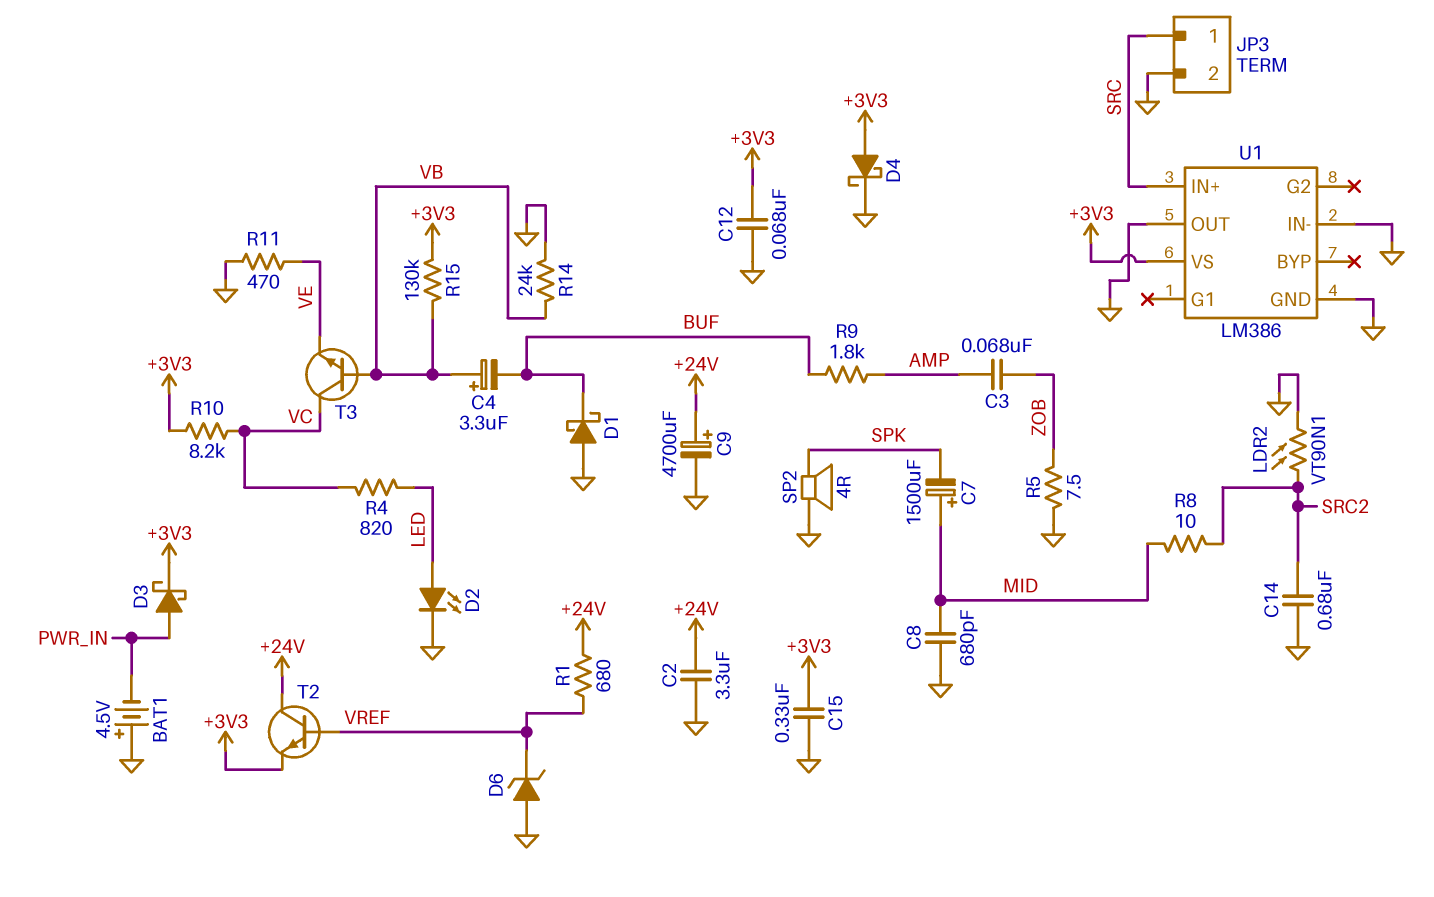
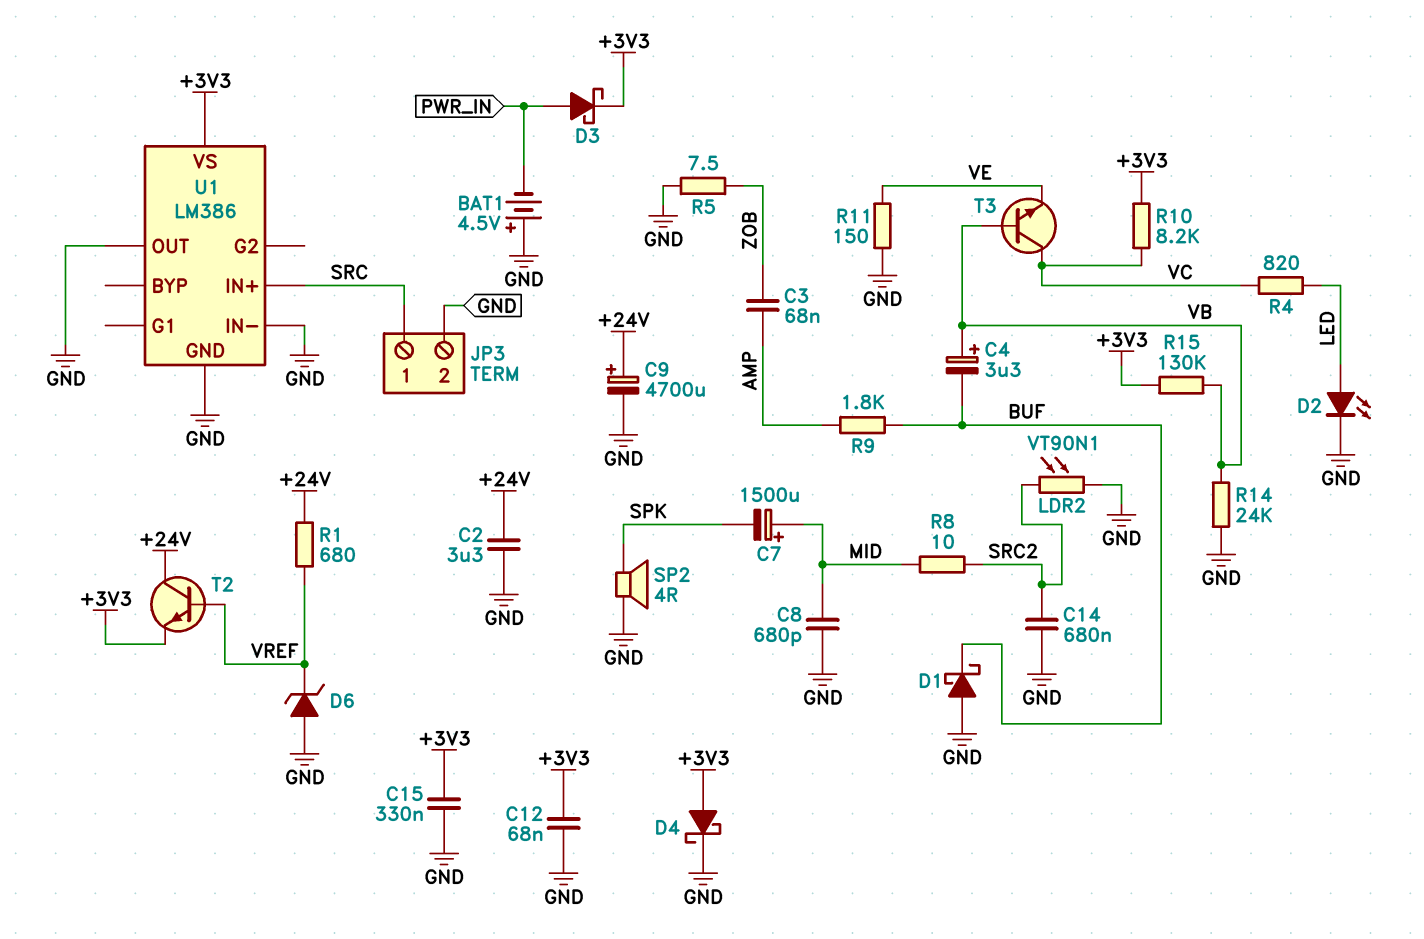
R11: 470 (GND, VE) -> 150 (GND, VE)

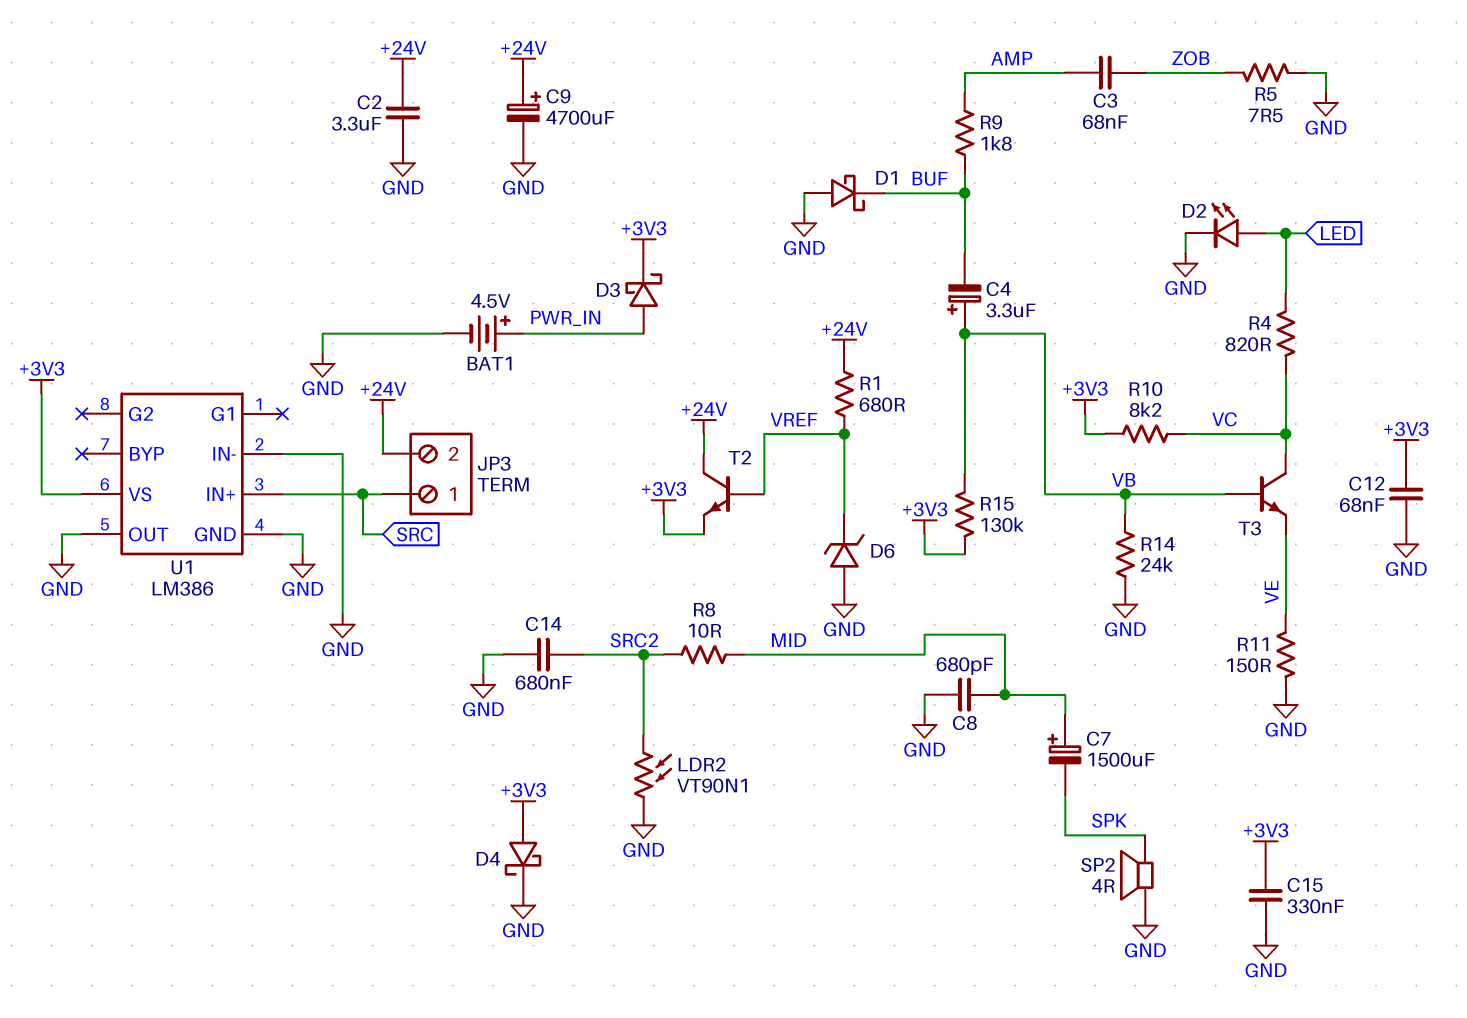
BAT1: 4.5V (plus GND, minus PWR_IN) -> 4.5V (plus PWR_IN, minus GND)
JP3 pin 2: GND -> +24V

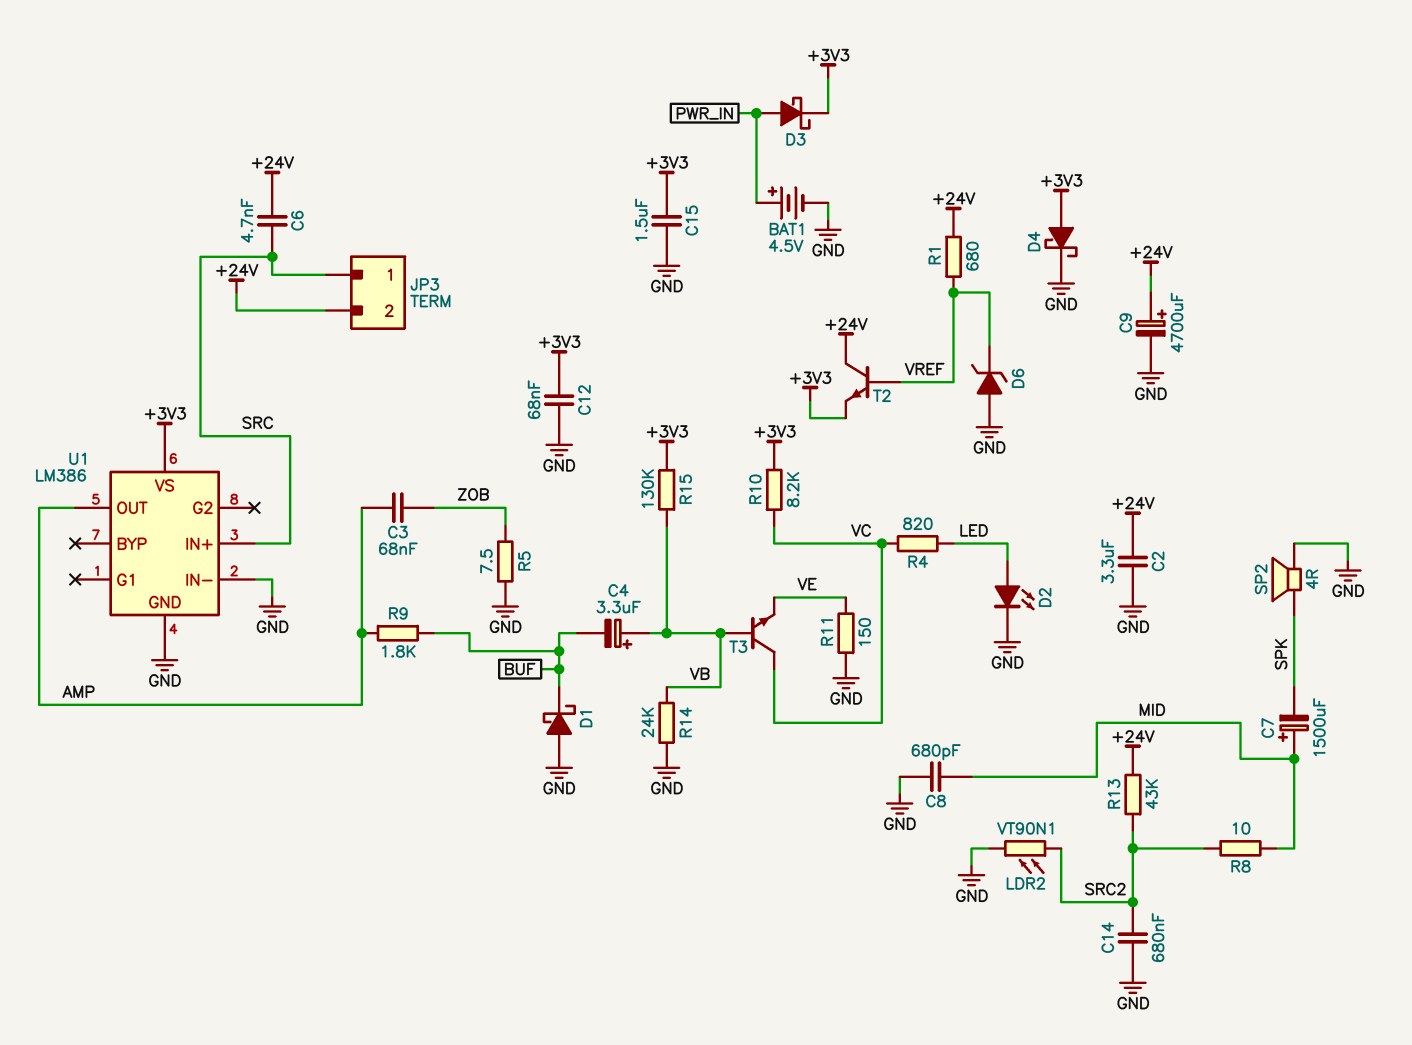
C6: none -> 4.7nF (+24V, SRC)
C15: 330nF (+3V3, GND) -> 1.5uF (+3V3, GND)
R13: none -> 43k (+24V, SRC2)
U1 pin OUT: GND -> AMP

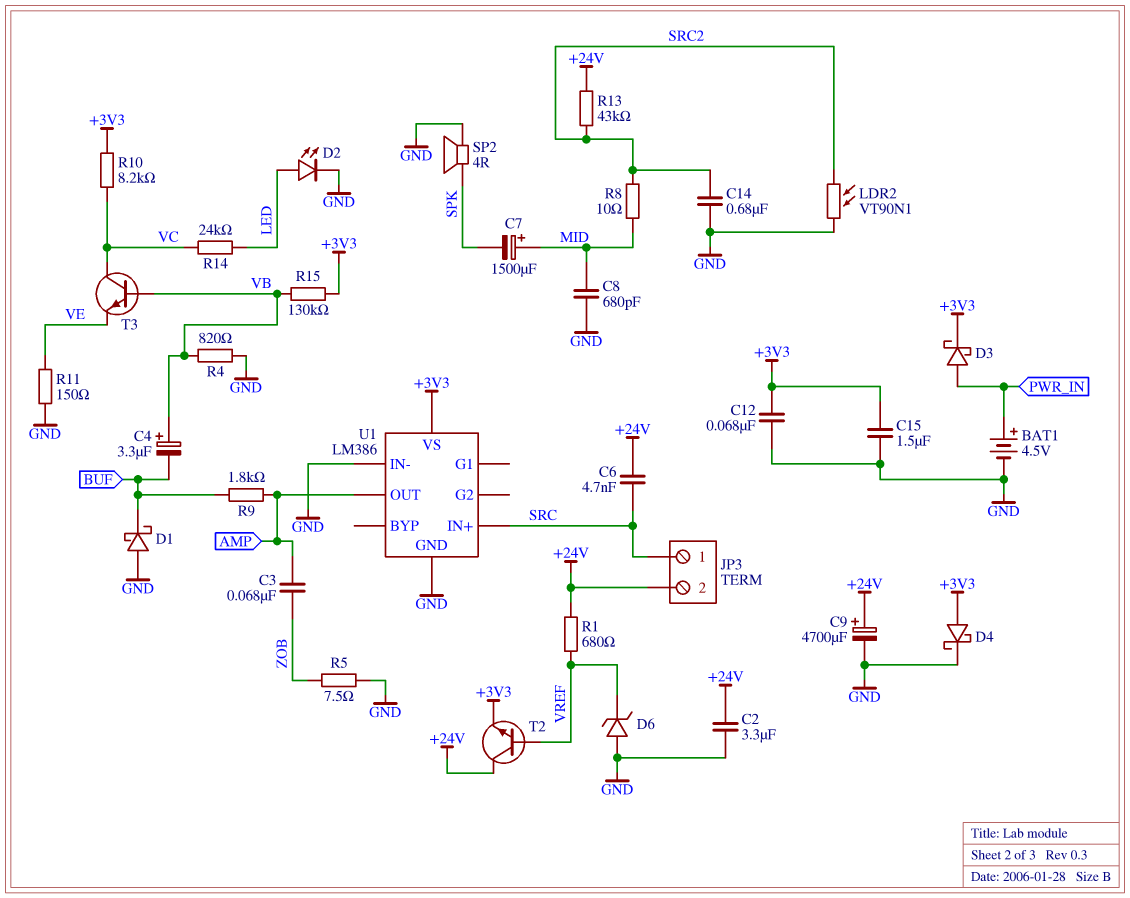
R4: 820 (LED, VC) -> 820 (GND, VB)
R14: 24k (GND, VB) -> 24k (LED, VC)

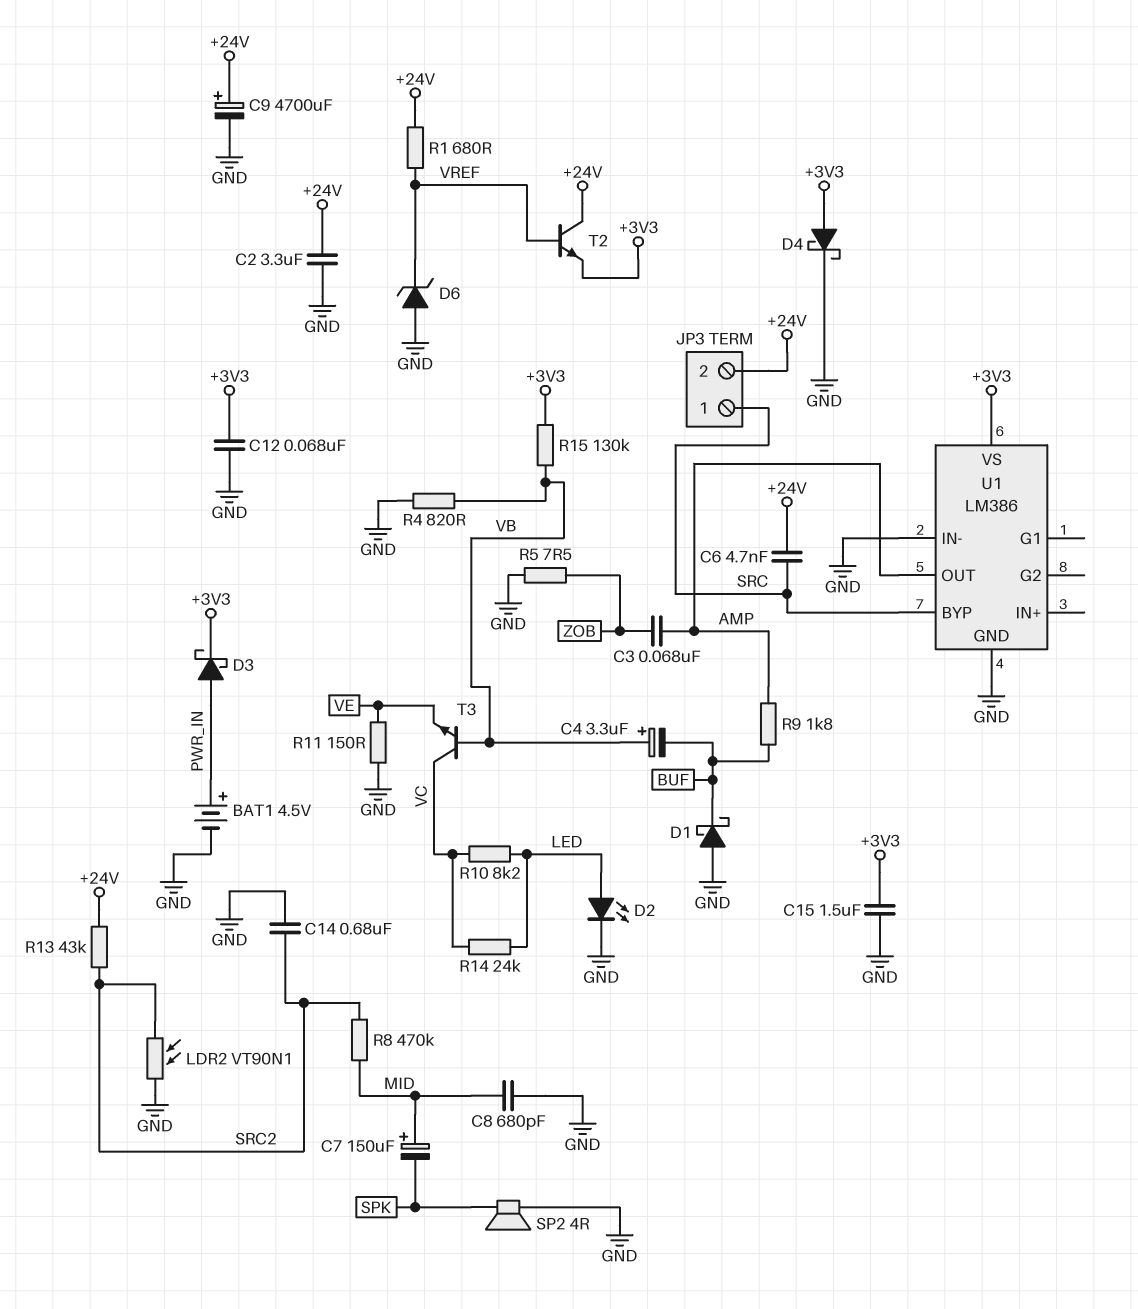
C7: 1500uF (plus MID, minus SPK) -> 150uF (plus MID, minus SPK)
R8: 10 (MID, SRC2) -> 470k (MID, SRC2)
R10: 8.2k (+3V3, VC) -> 8.2k (LED, VC)
U1 pin BYP: none -> SRC
U1 pin IN+: SRC -> none

